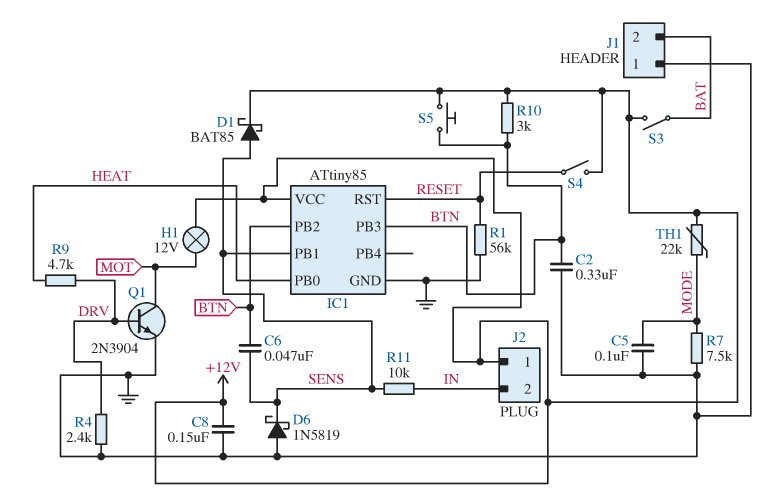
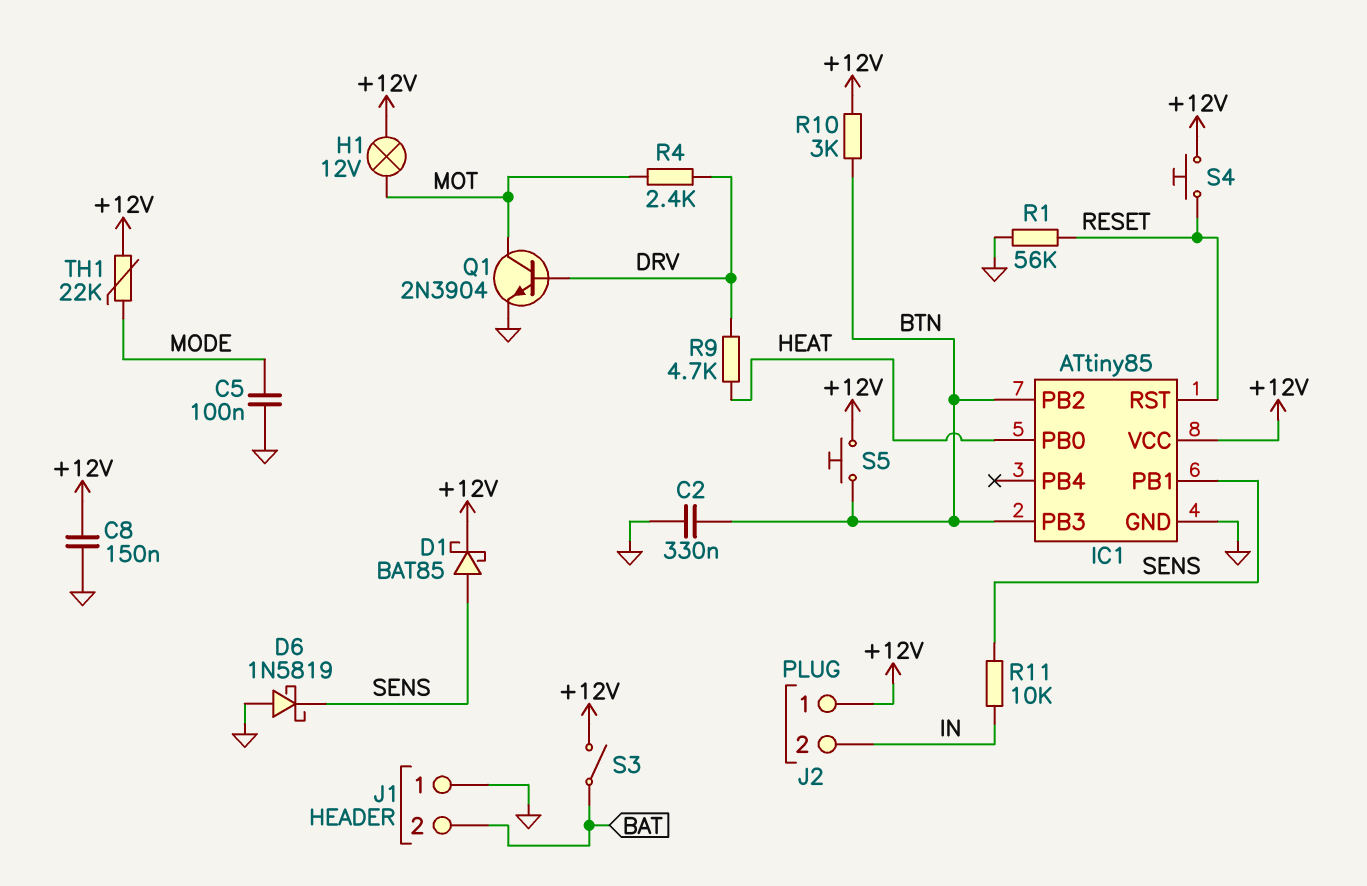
C6: 47nF (BTN, SENS) -> none
R4: 2.4k (DRV, GND) -> 2.4k (DRV, MOT)
R7: 7.5k (GND, MODE) -> none
S4: switch (+12V, RESET) -> button (+12V, RESET)

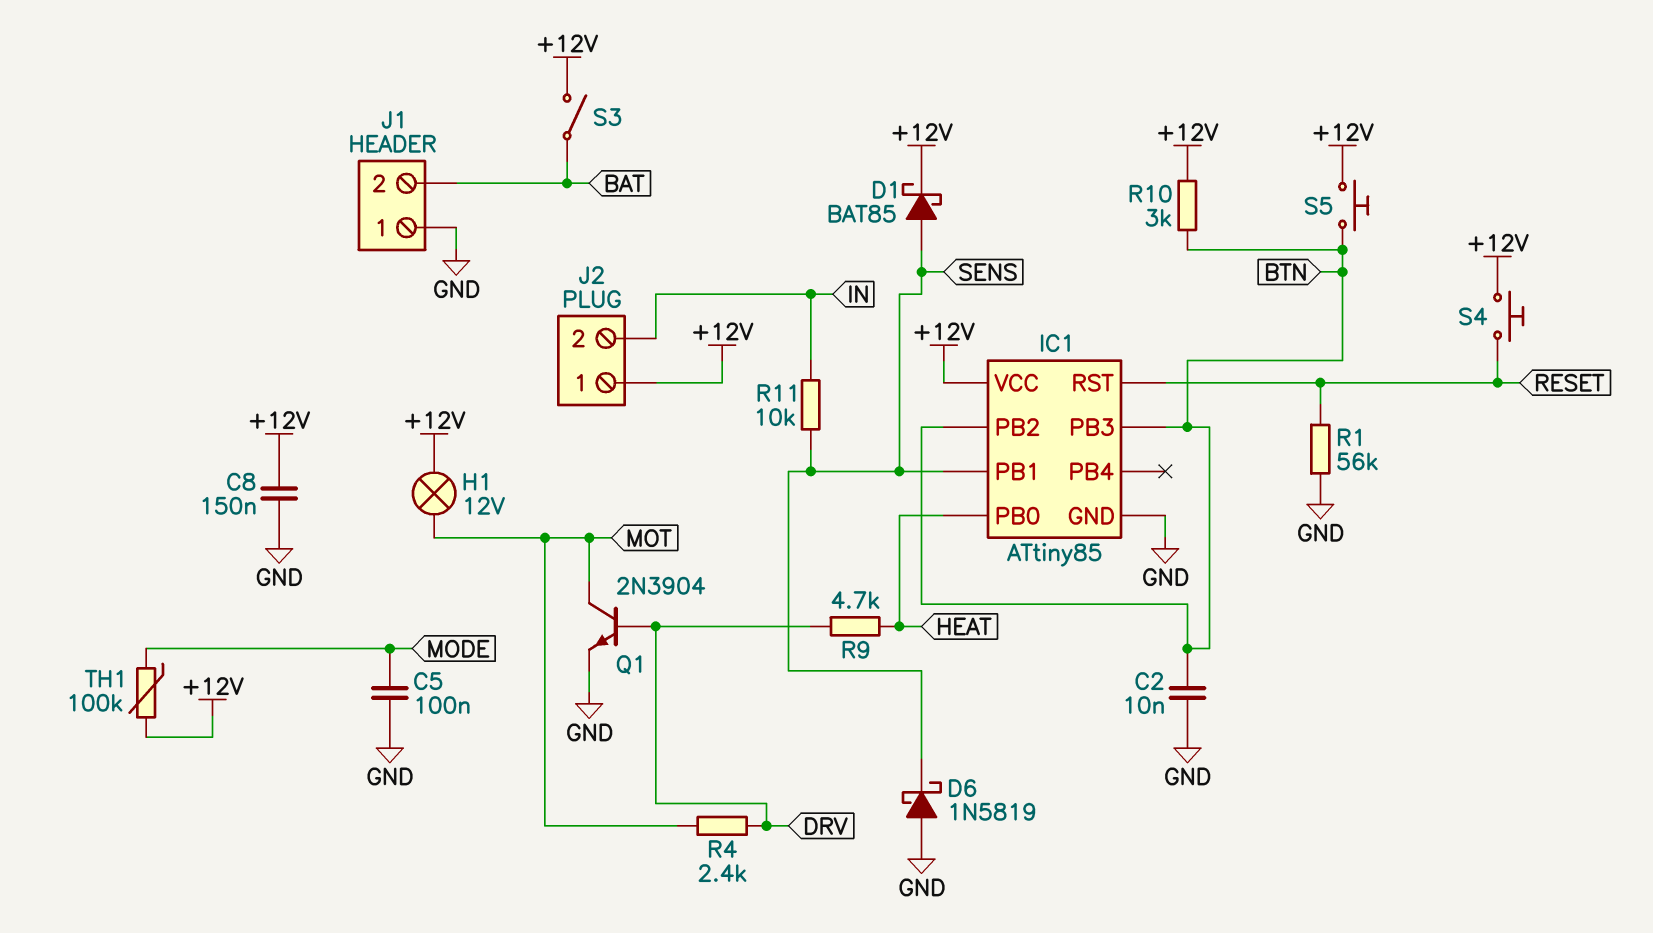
C2: 330nF (BTN, GND) -> 10nF (BTN, GND)
TH1: 22k (+12V, MODE) -> 100k (+12V, MODE)

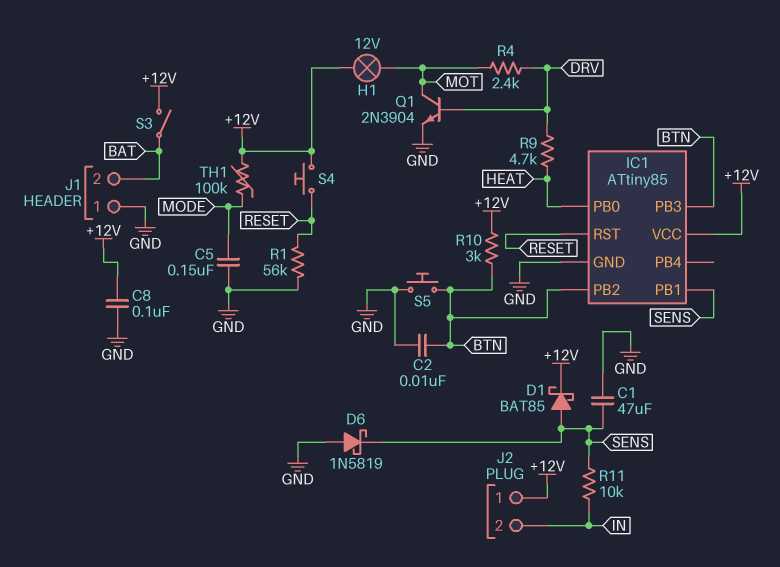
C1: none -> 47uF (GND, SENS)
C5: 100nF (GND, MODE) -> 150nF (GND, MODE)
C8: 150nF (+12V, GND) -> 100nF (+12V, GND)
S5: button (+12V, BTN) -> button (BTN, GND)

